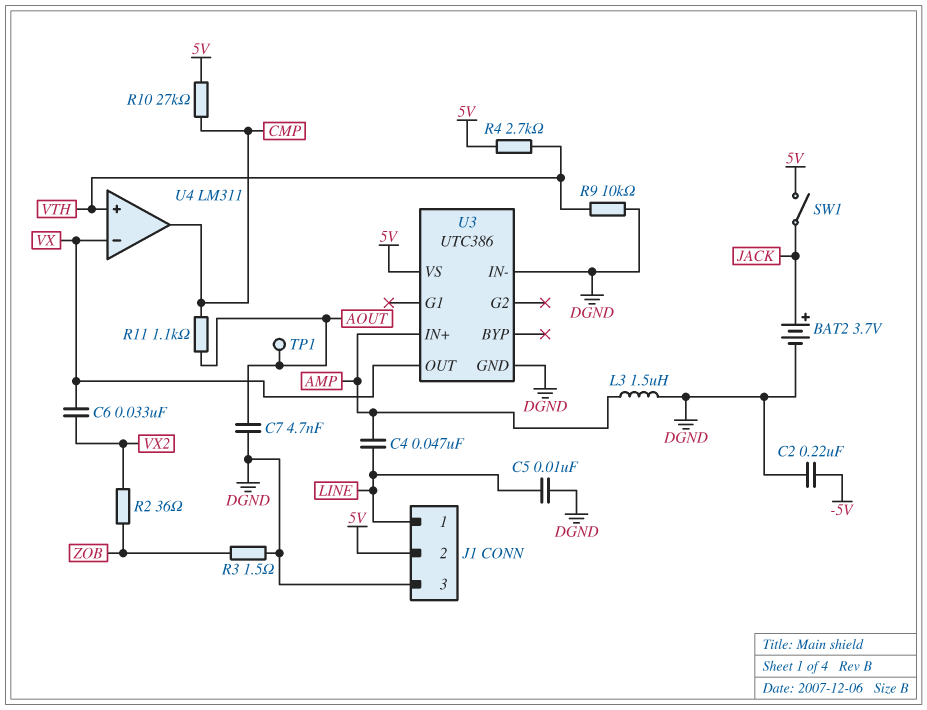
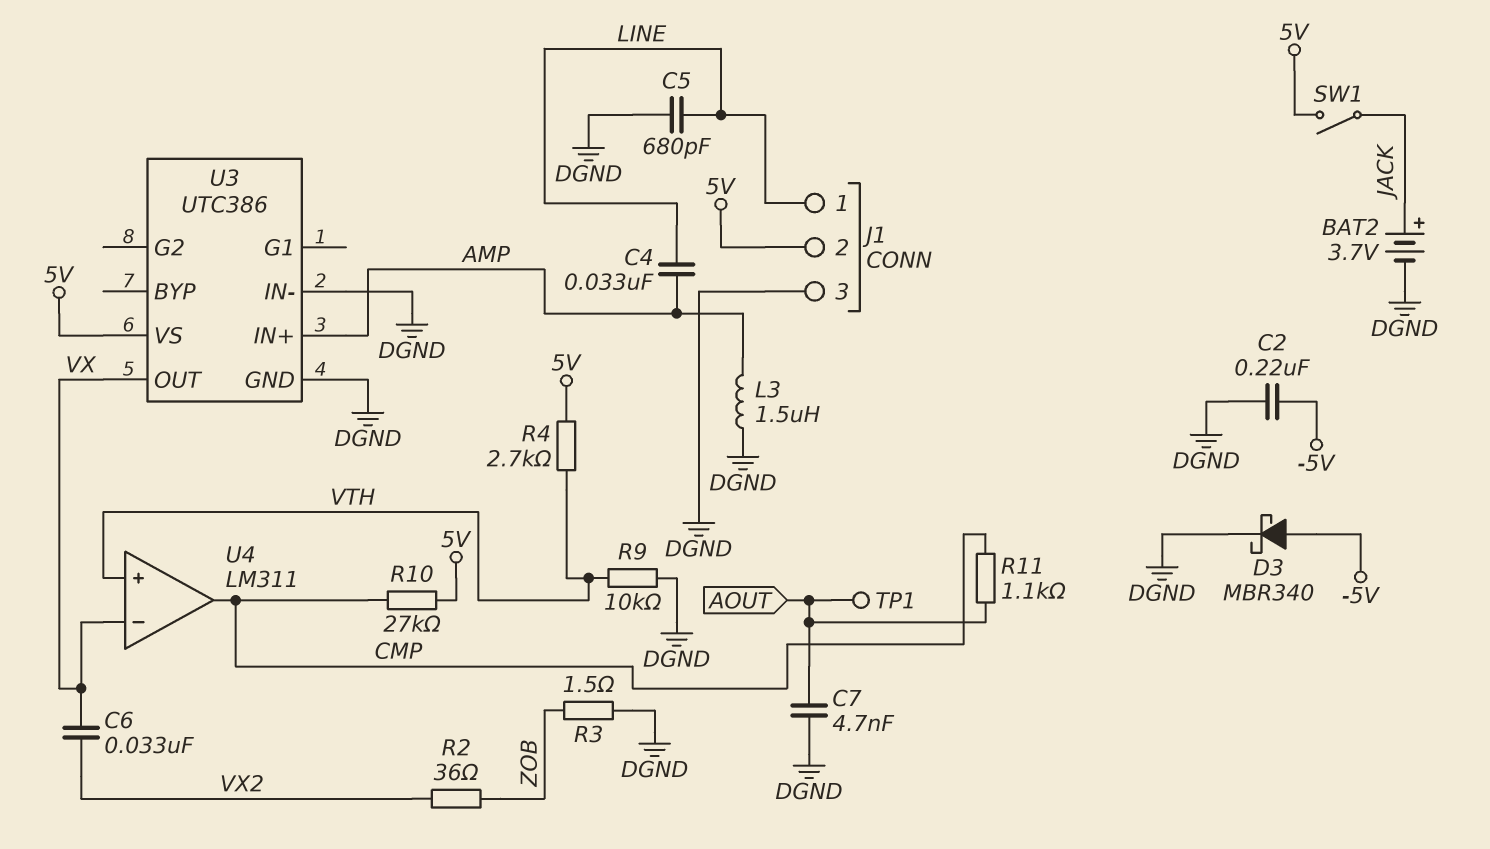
C4: 47nF (AMP, LINE) -> 33nF (AMP, LINE)
C5: 10nF (DGND, LINE) -> 680pF (DGND, LINE)
D3: none -> schottky MBR340 (A -5V, K DGND)

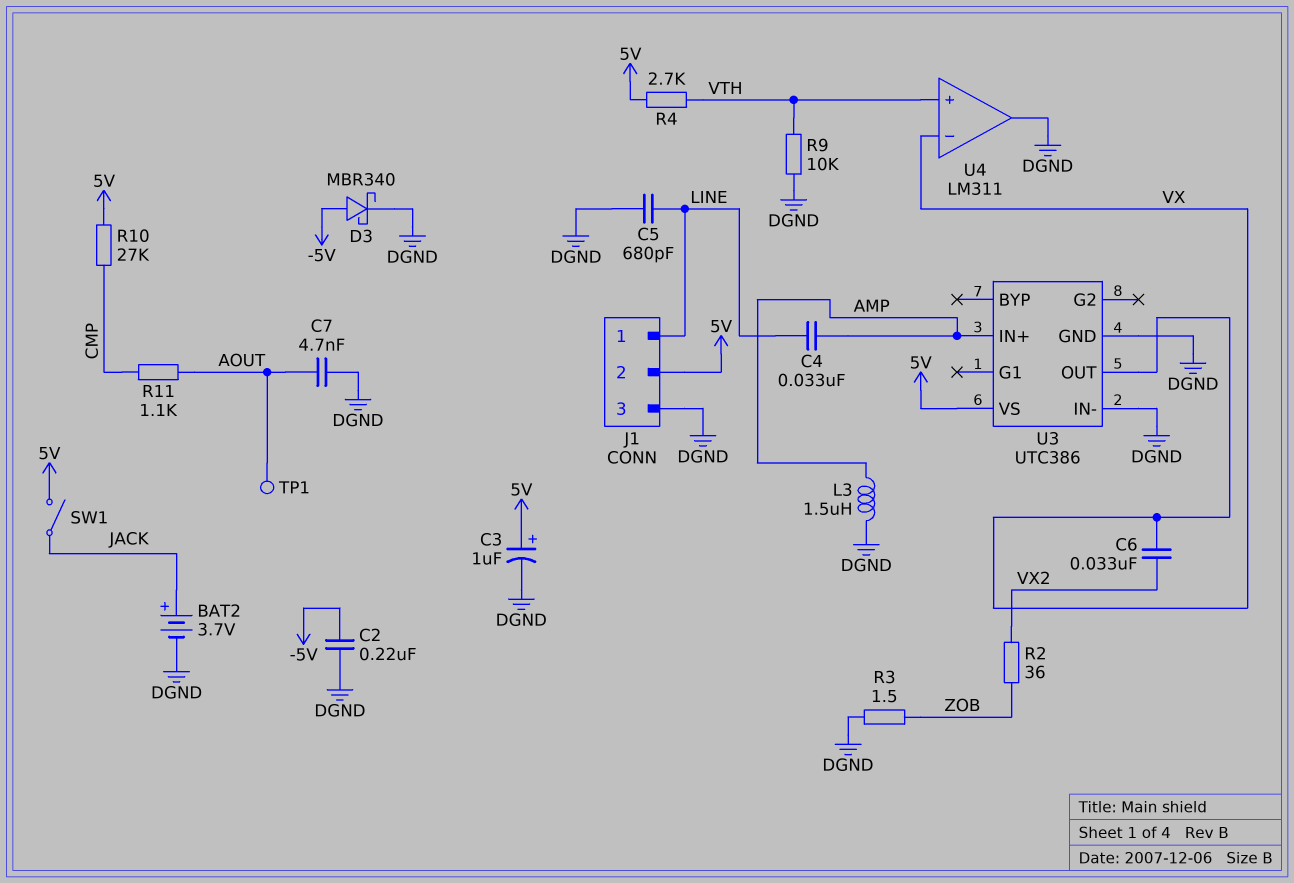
C3: none -> 1uF (plus 5V, minus DGND)
U4 pin out: CMP -> DGND

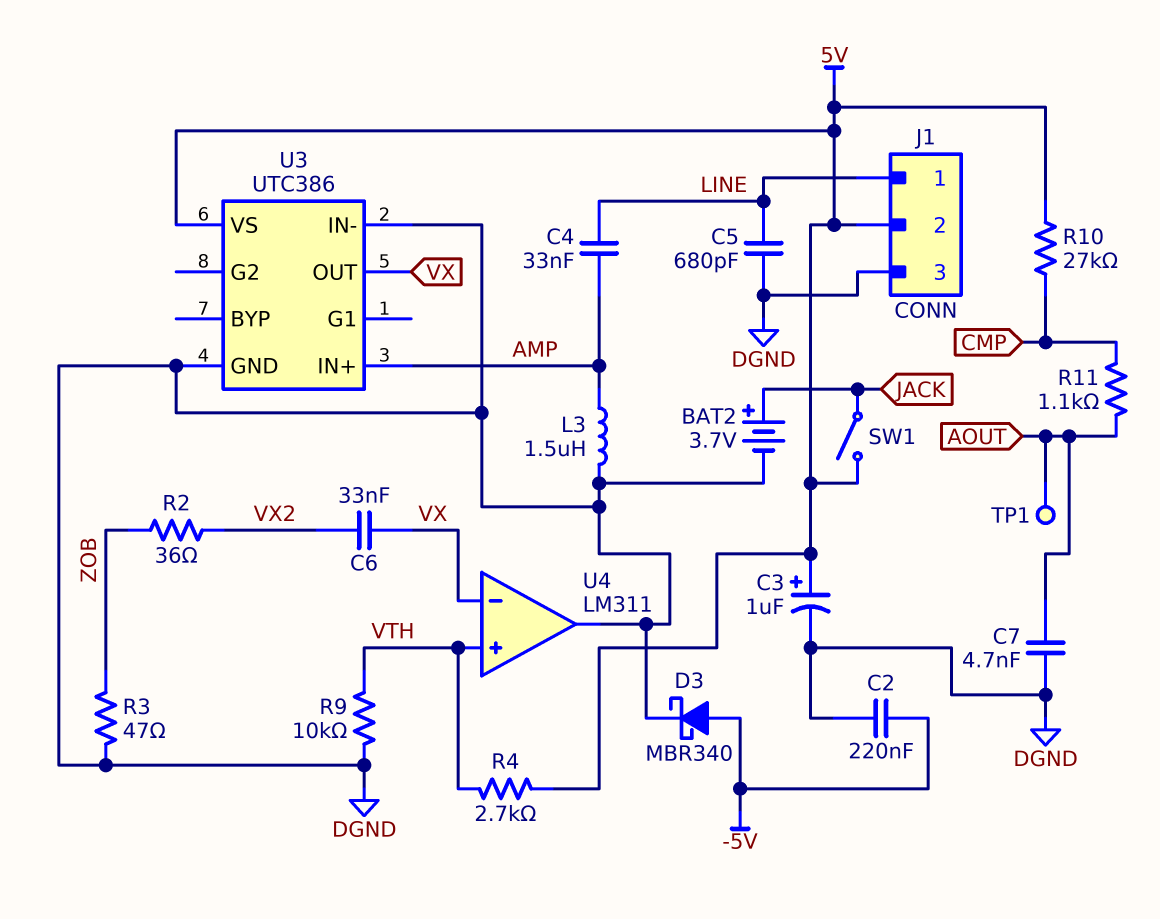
R3: 1.5 (DGND, ZOB) -> 47 (DGND, ZOB)

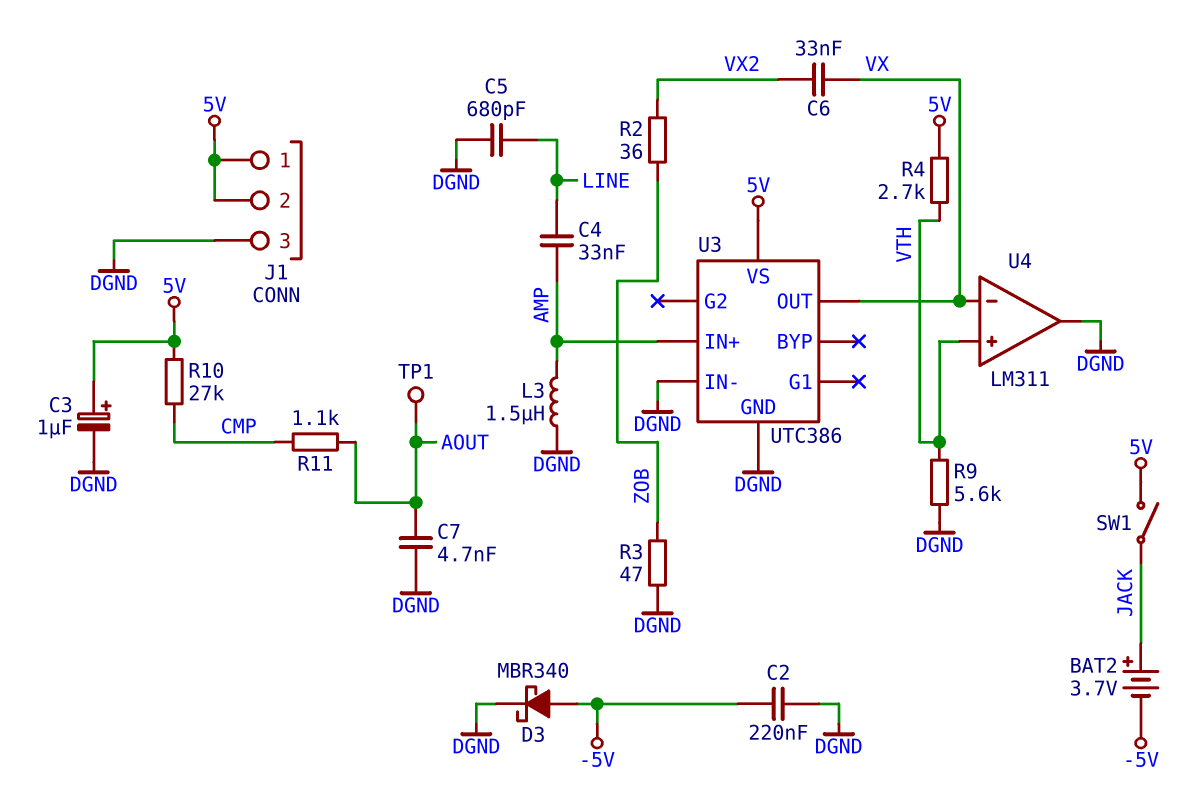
BAT2: 3.7V (plus JACK, minus DGND) -> 3.7V (plus JACK, minus -5V)
J1 pin 1: LINE -> 5V
R9: 10k (DGND, VTH) -> 5.6k (DGND, VTH)

